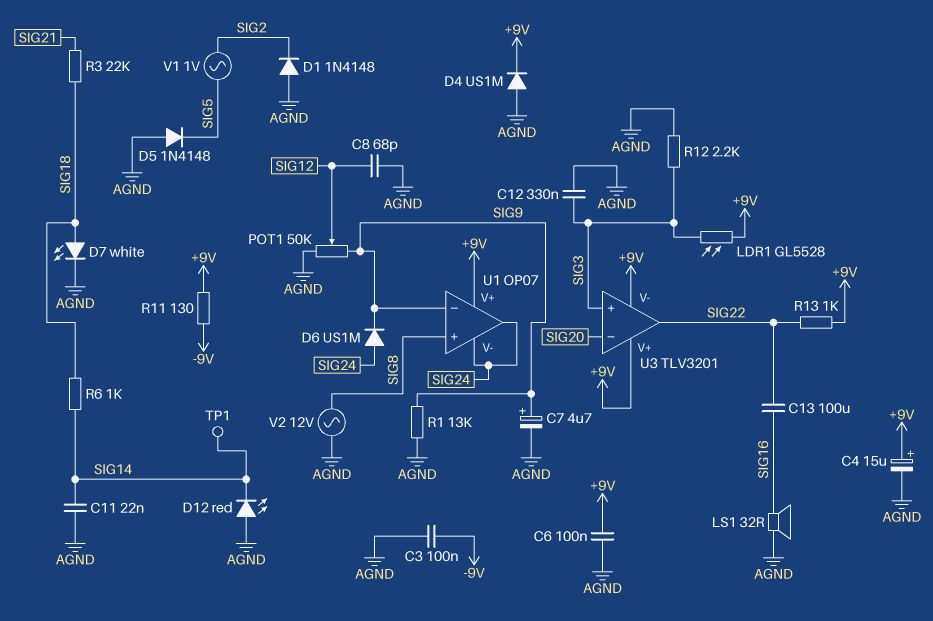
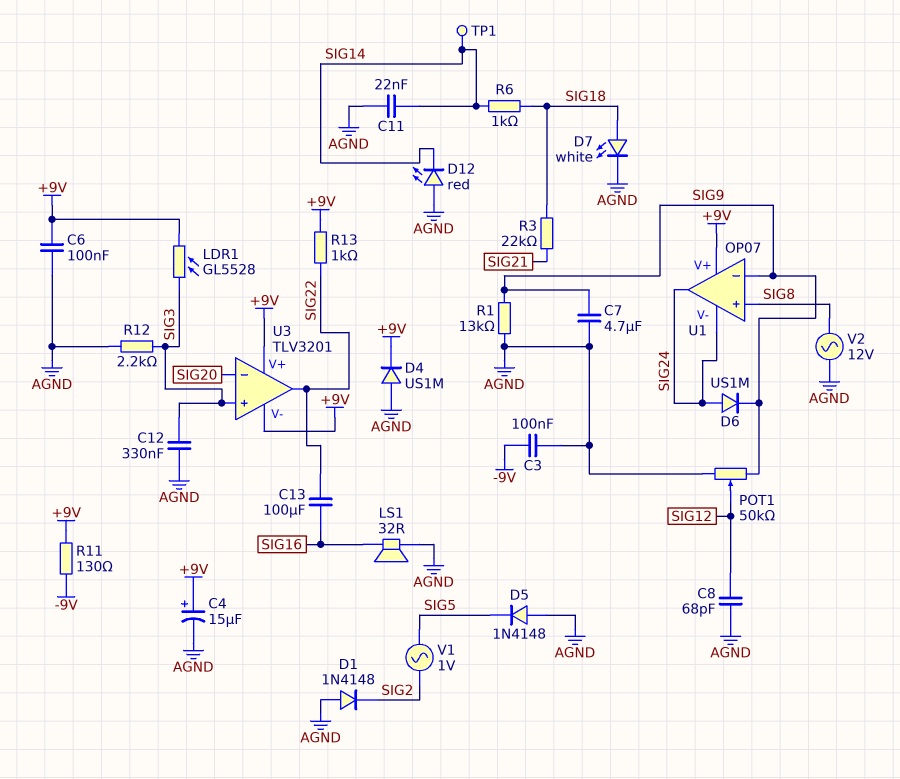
C7: 4.7uF (plus SIG9, minus AGND) -> 4.7uF (AGND, SIG9)

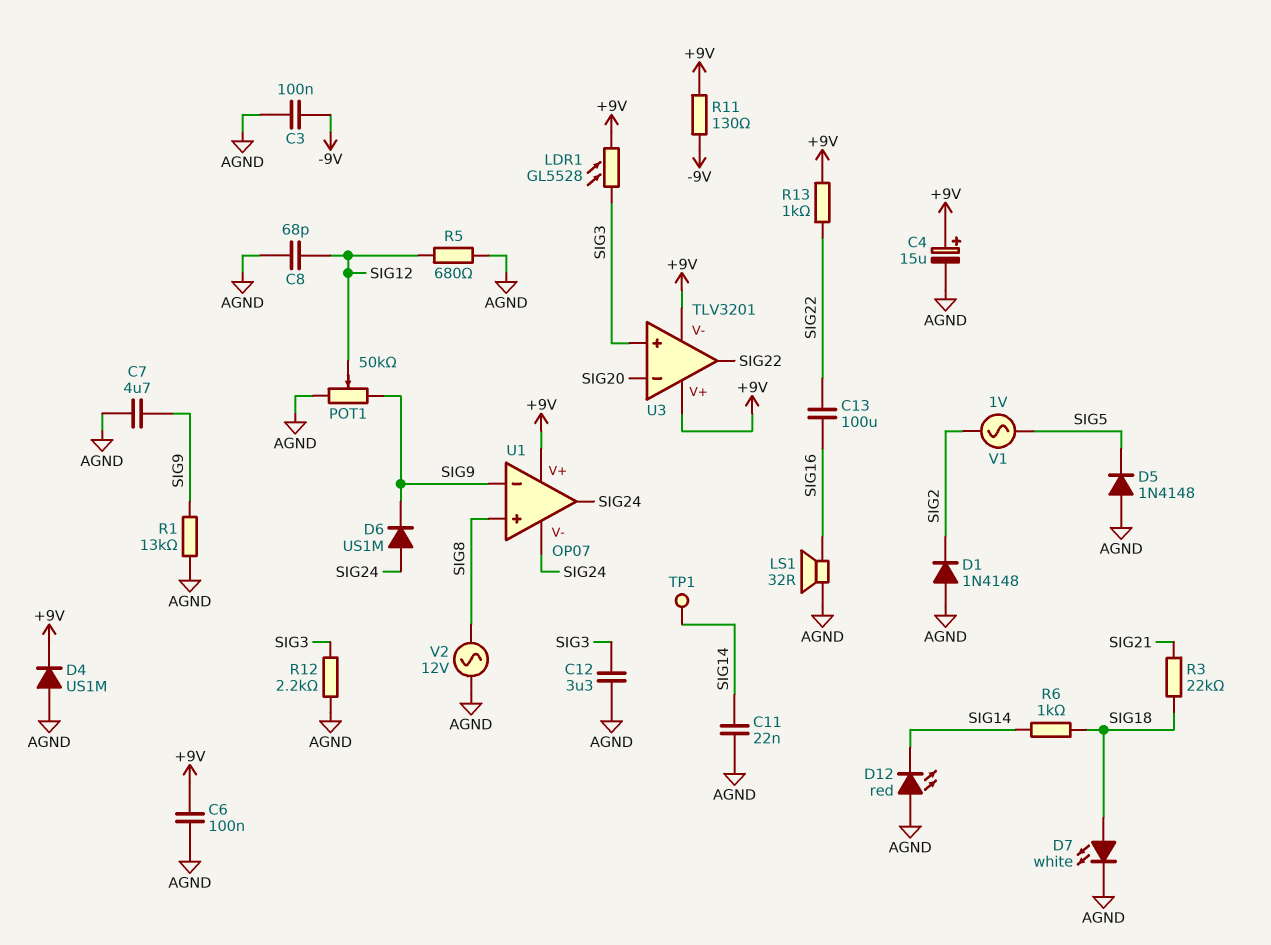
C12: 330nF (AGND, SIG3) -> 3.3uF (AGND, SIG3)
R5: none -> 680 (AGND, SIG12)

